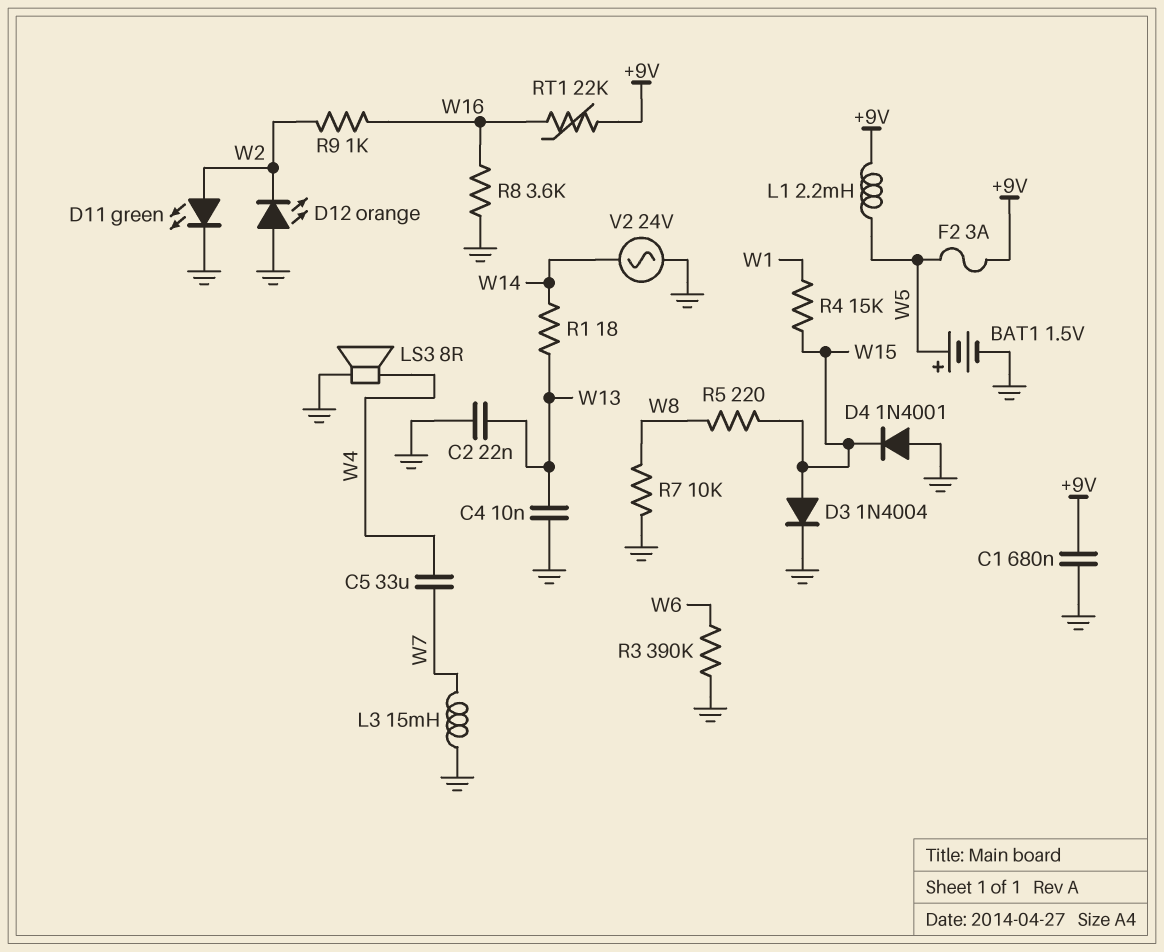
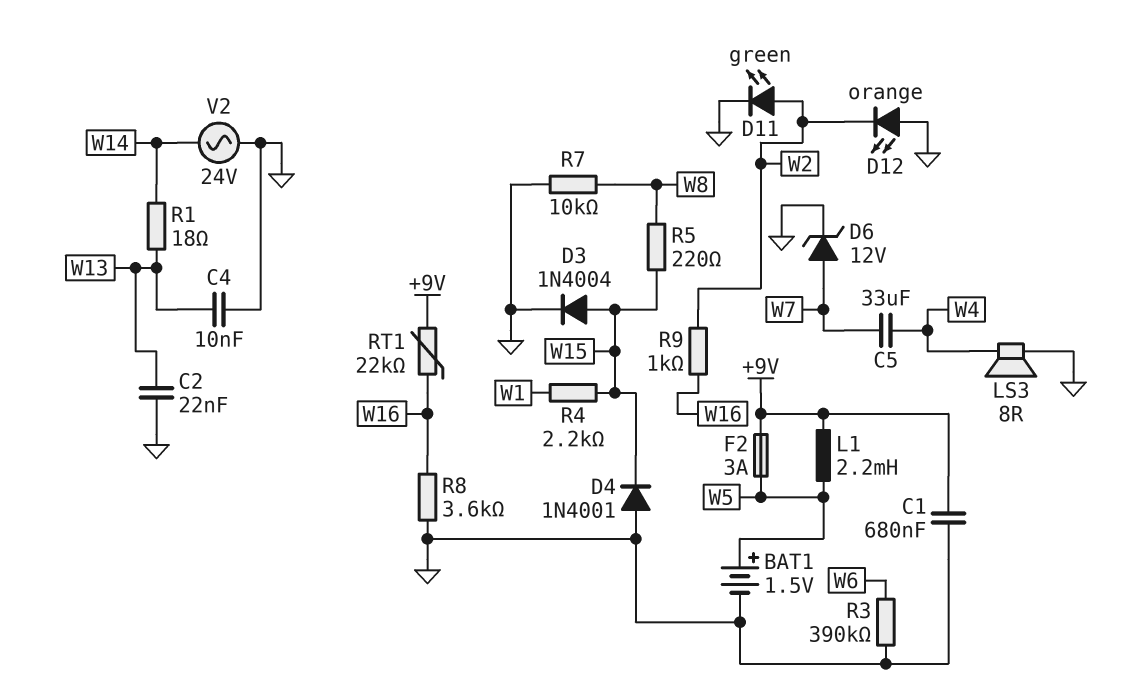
D6: none -> zener 12V (A W7, K GND)
L3: 15mH (GND, W7) -> none
R4: 15k (W1, W15) -> 2.2k (W1, W15)

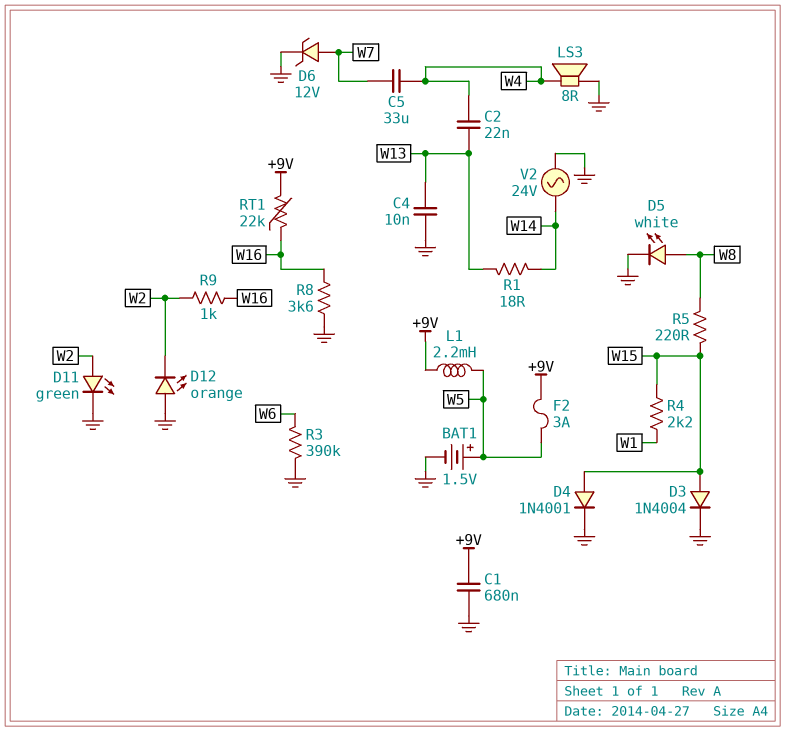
C2: 22nF (GND, W13) -> 22nF (W4, W13)
D4: diode 1N4001 (A GND, K W15) -> diode 1N4001 (A W15, K GND)
D5: none -> LED white (A W8, K GND)
R7: 10k (GND, W8) -> none

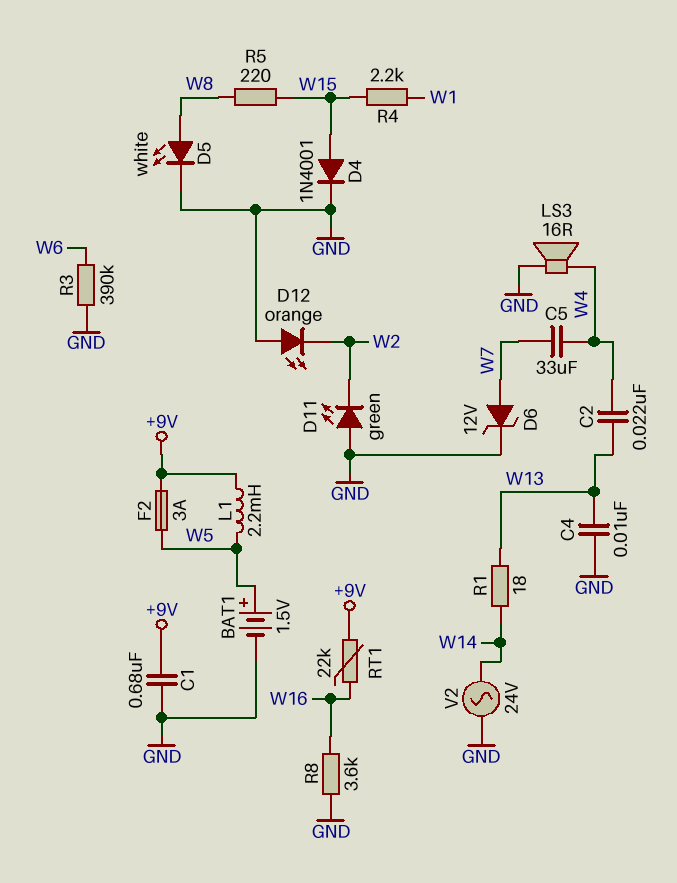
D3: diode 1N4004 (A W15, K GND) -> none
D11: LED green (A W2, K GND) -> LED green (A GND, K W2)
LS3: speaker 8R (GND, W4) -> speaker 16R (GND, W4)
R9: 1k (W2, W16) -> none

